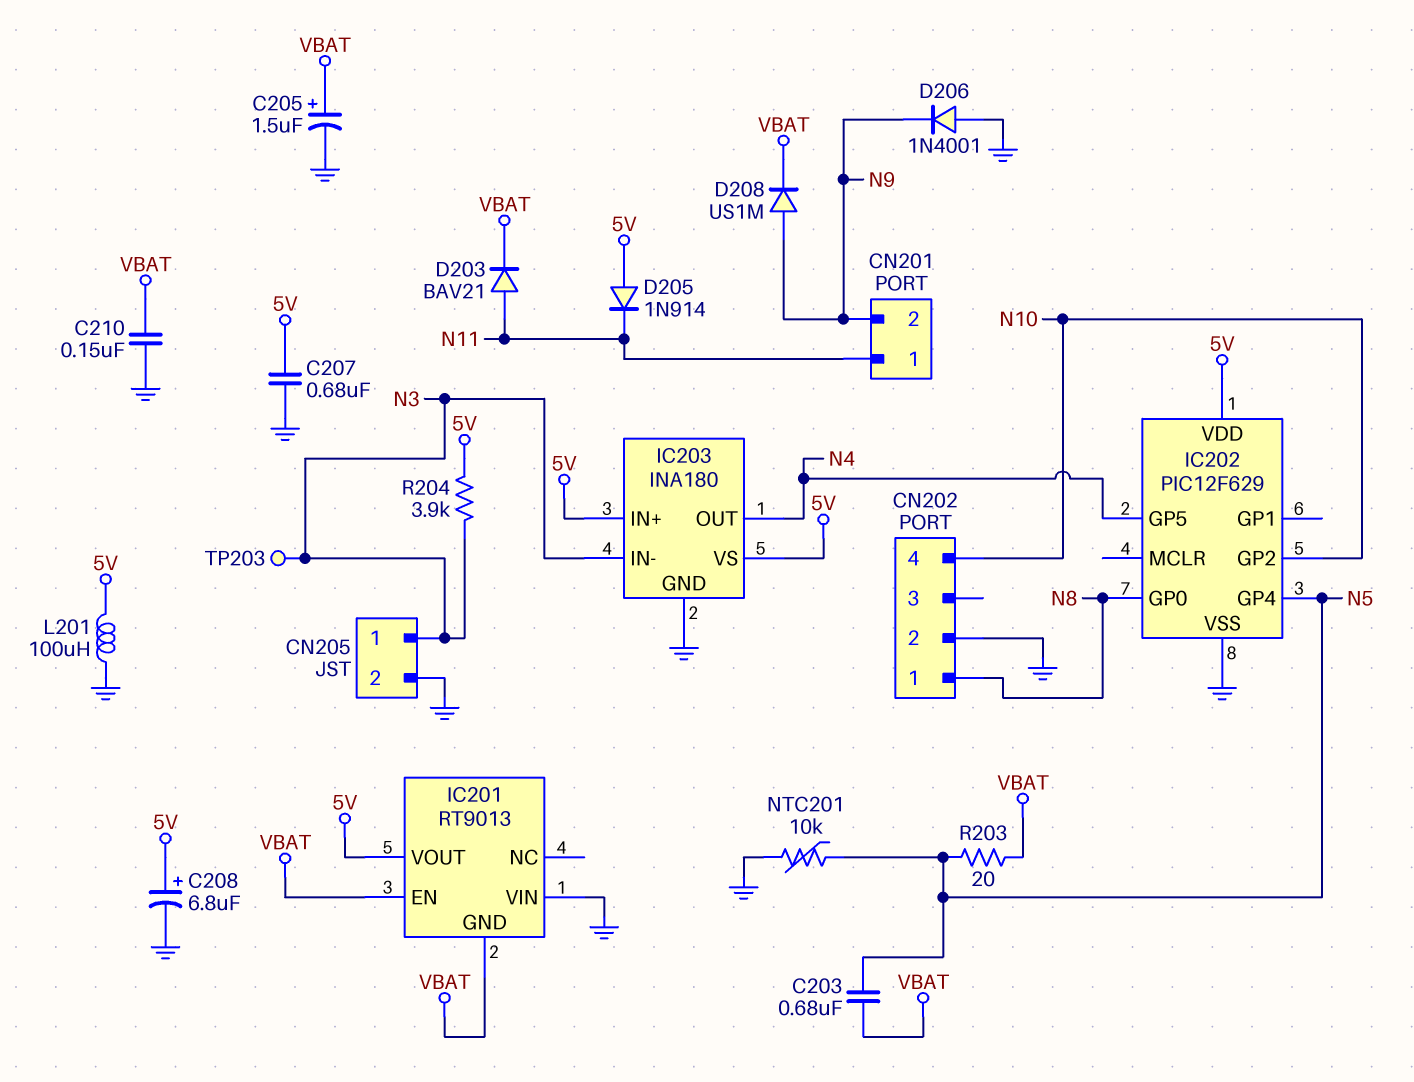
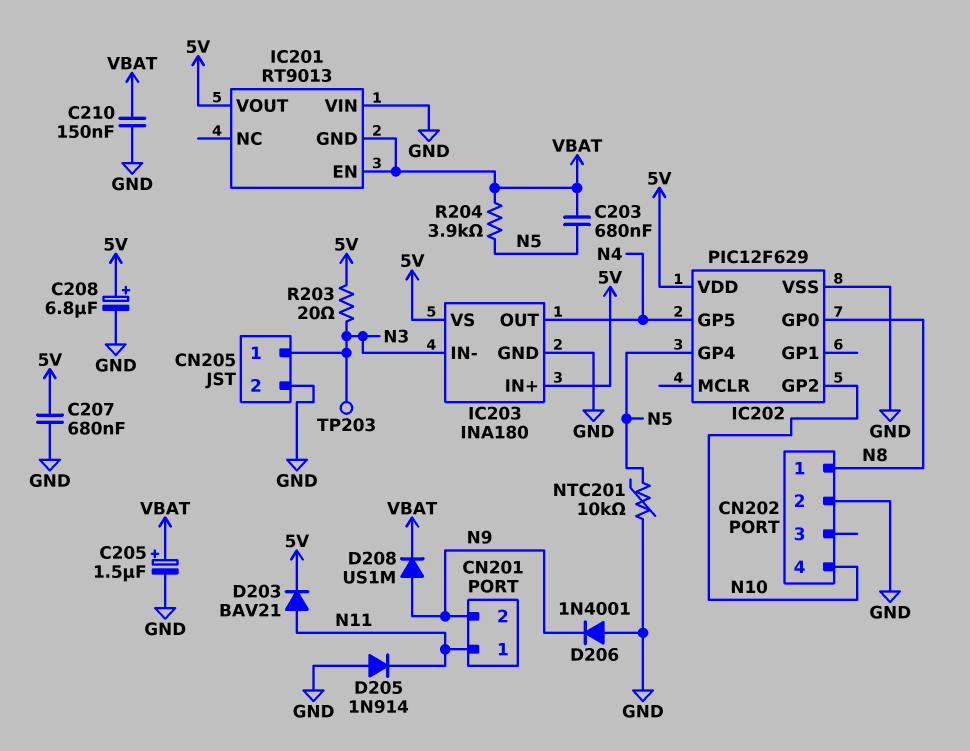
D203: diode BAV21 (A N11, K VBAT) -> diode BAV21 (A N11, K 5V)
D205: diode 1N914 (A 5V, K N11) -> diode 1N914 (A GND, K N11)
L201: 100uH (5V, GND) -> none
R203: 20 (N5, VBAT) -> 20 (5V, N3)
R204: 3.9k (5V, N3) -> 3.9k (N5, VBAT)

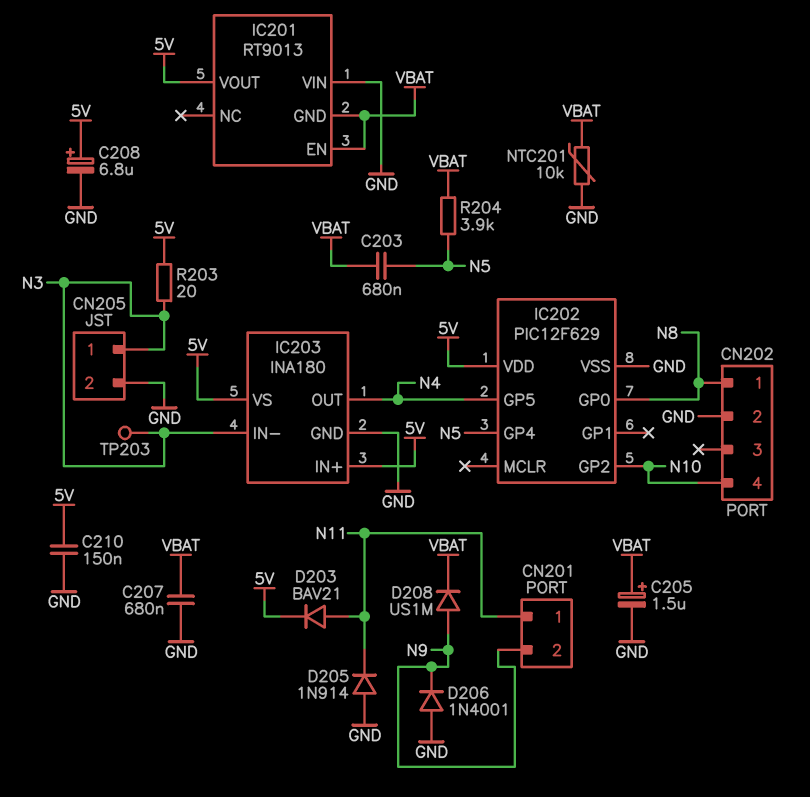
C207: 680nF (5V, GND) -> 680nF (GND, VBAT)
C210: 150nF (GND, VBAT) -> 150nF (5V, GND)
NTC201: 10k (GND, N5) -> 10k (GND, VBAT)

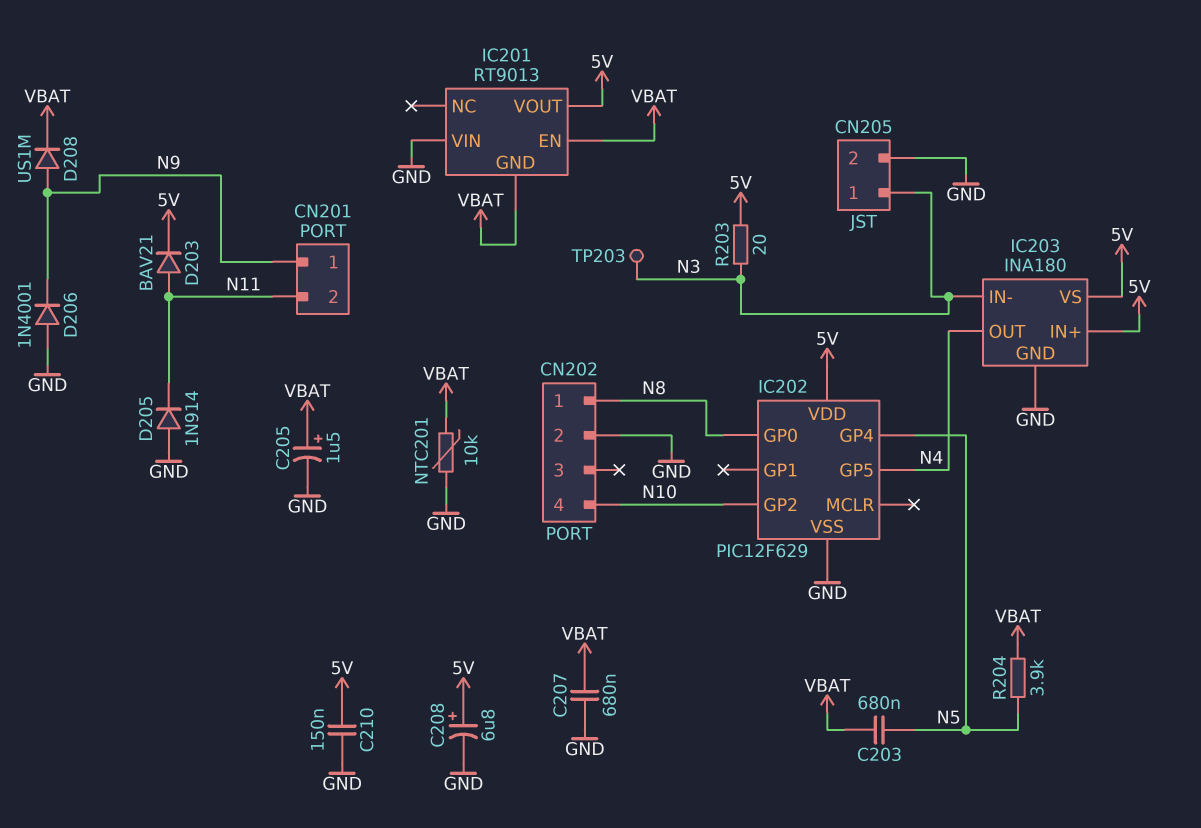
CN201 pin 1: N11 -> N9
CN201 pin 2: N9 -> N11

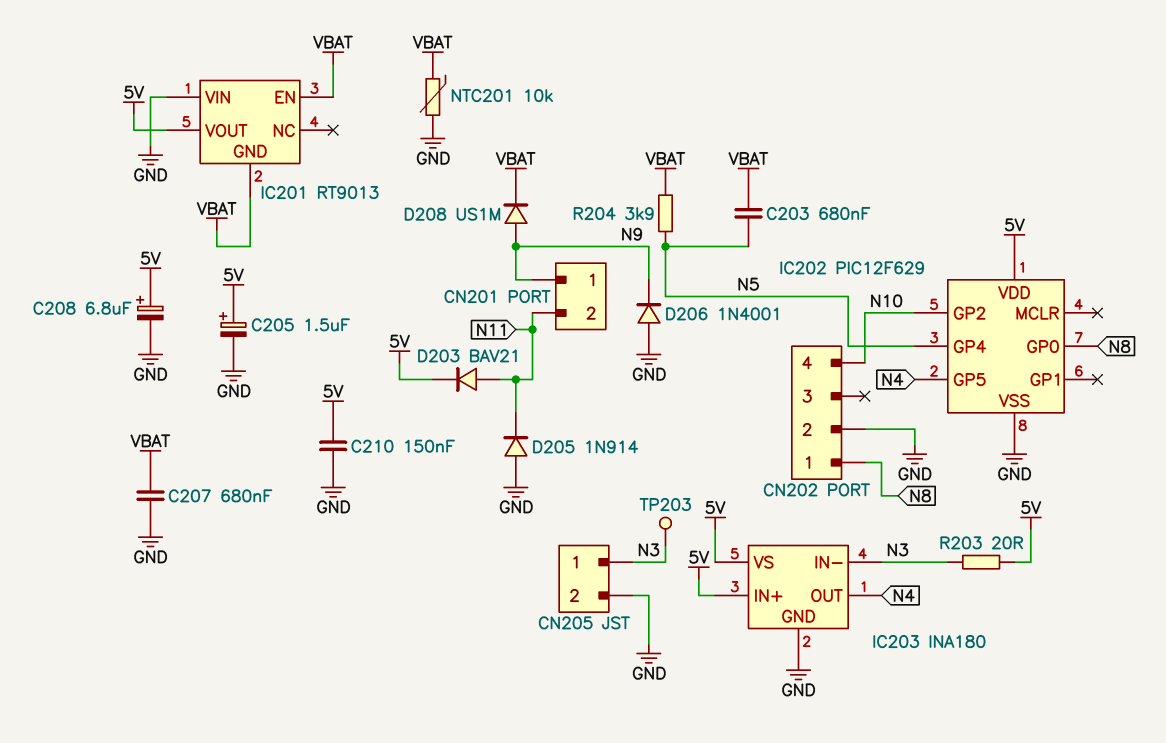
C205: 1.5uF (plus VBAT, minus GND) -> 1.5uF (plus 5V, minus GND)

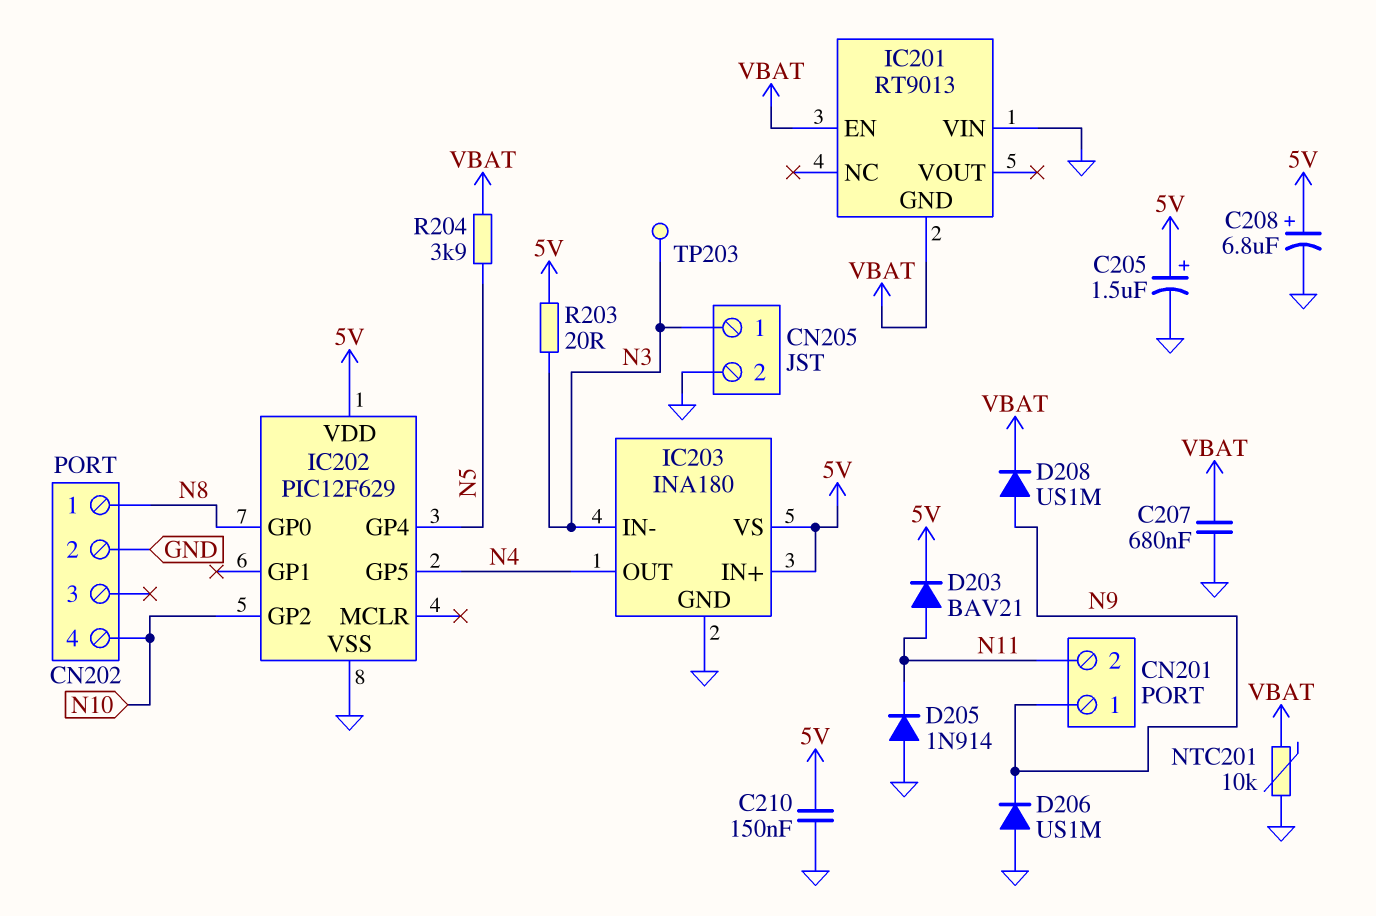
C203: 680nF (N5, VBAT) -> none
D206: diode 1N4001 (A GND, K N9) -> diode US1M (A GND, K N9)
IC201 pin VOUT: 5V -> none

